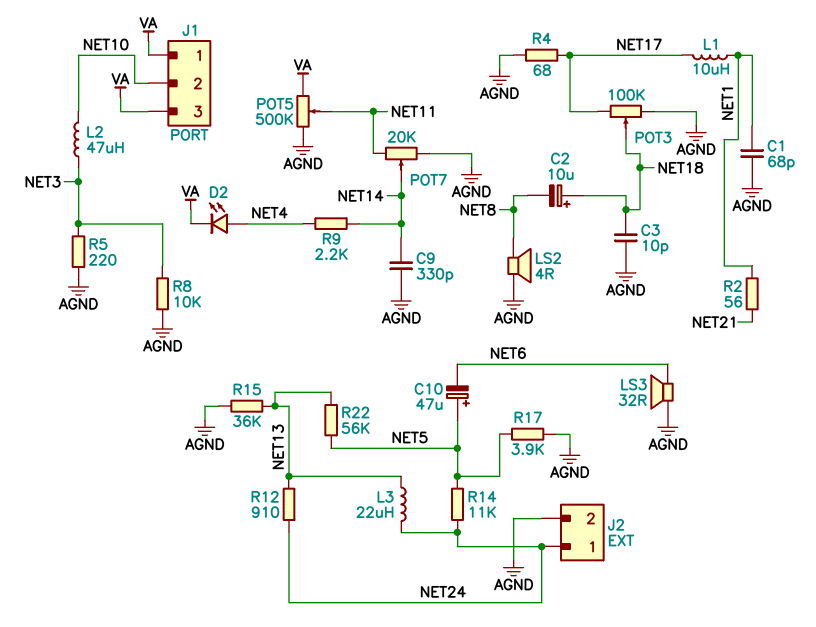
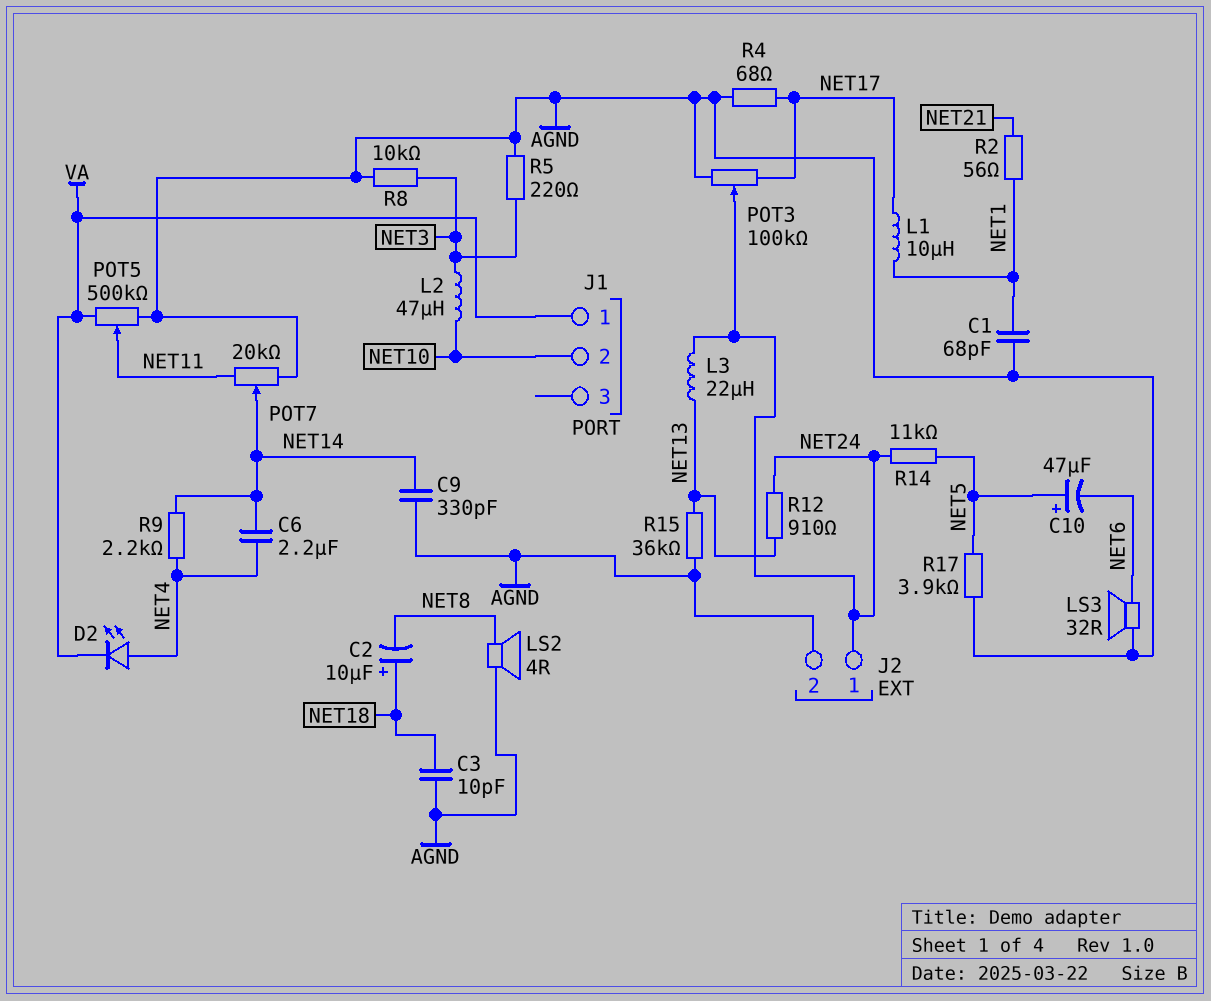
C6: none -> 2.2uF (NET4, NET14)
J1 pin 3: VA -> none
POT3: 100k (AGND, NET17, wiper NET18) -> 100k (AGND, NET17, wiper NET24)
R22: 56k (NET5, NET13) -> none

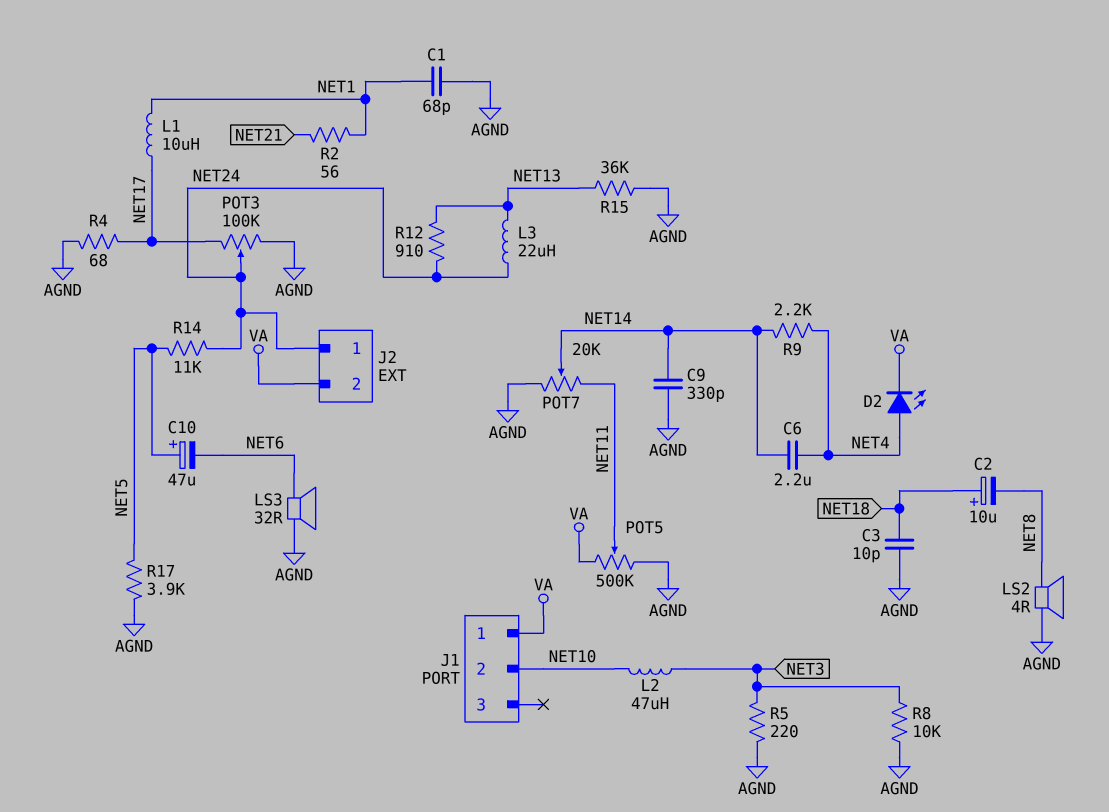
J2 pin 2: AGND -> VA

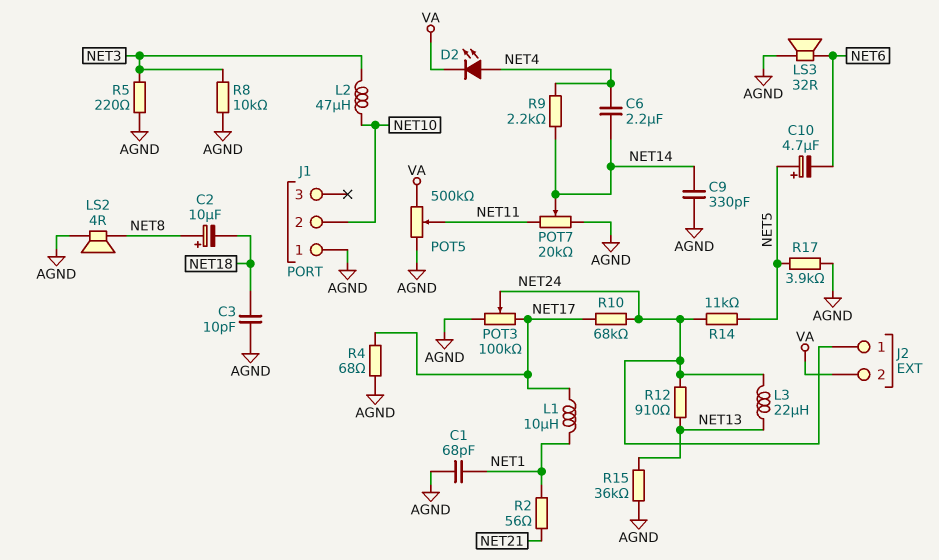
C2: 10uF (plus NET18, minus NET8) -> 10uF (plus NET8, minus NET18)
C10: 47uF (plus NET5, minus NET6) -> 4.7uF (plus NET5, minus NET6)
J1 pin 1: VA -> AGND
R10: none -> 68k (NET17, NET24)

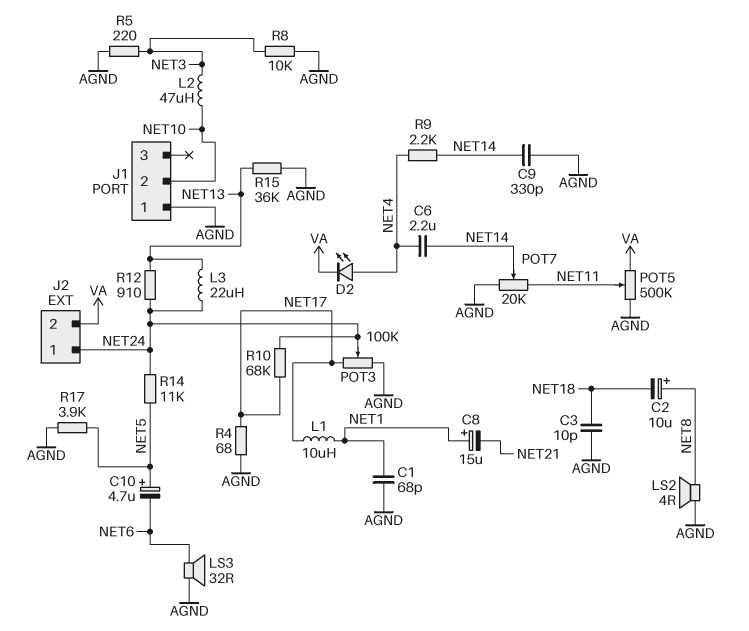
C8: none -> 15uF (plus NET1, minus NET21)
R2: 56 (NET1, NET21) -> none

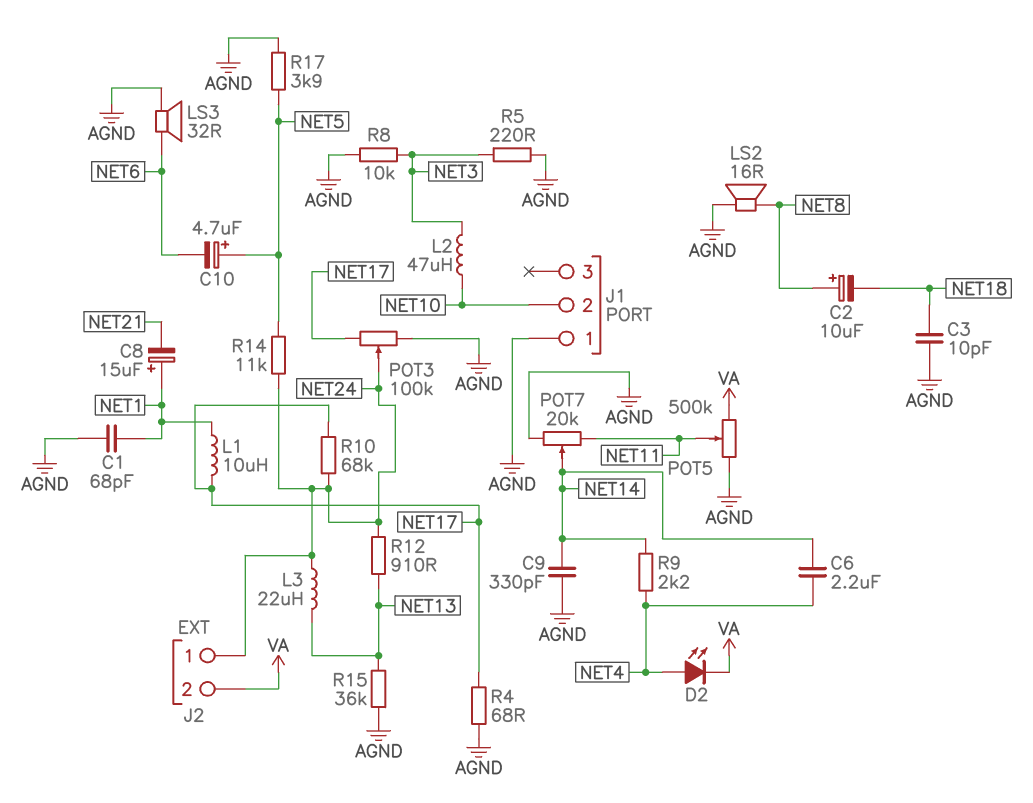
LS2: speaker 4R (AGND, NET8) -> speaker 16R (AGND, NET8)

